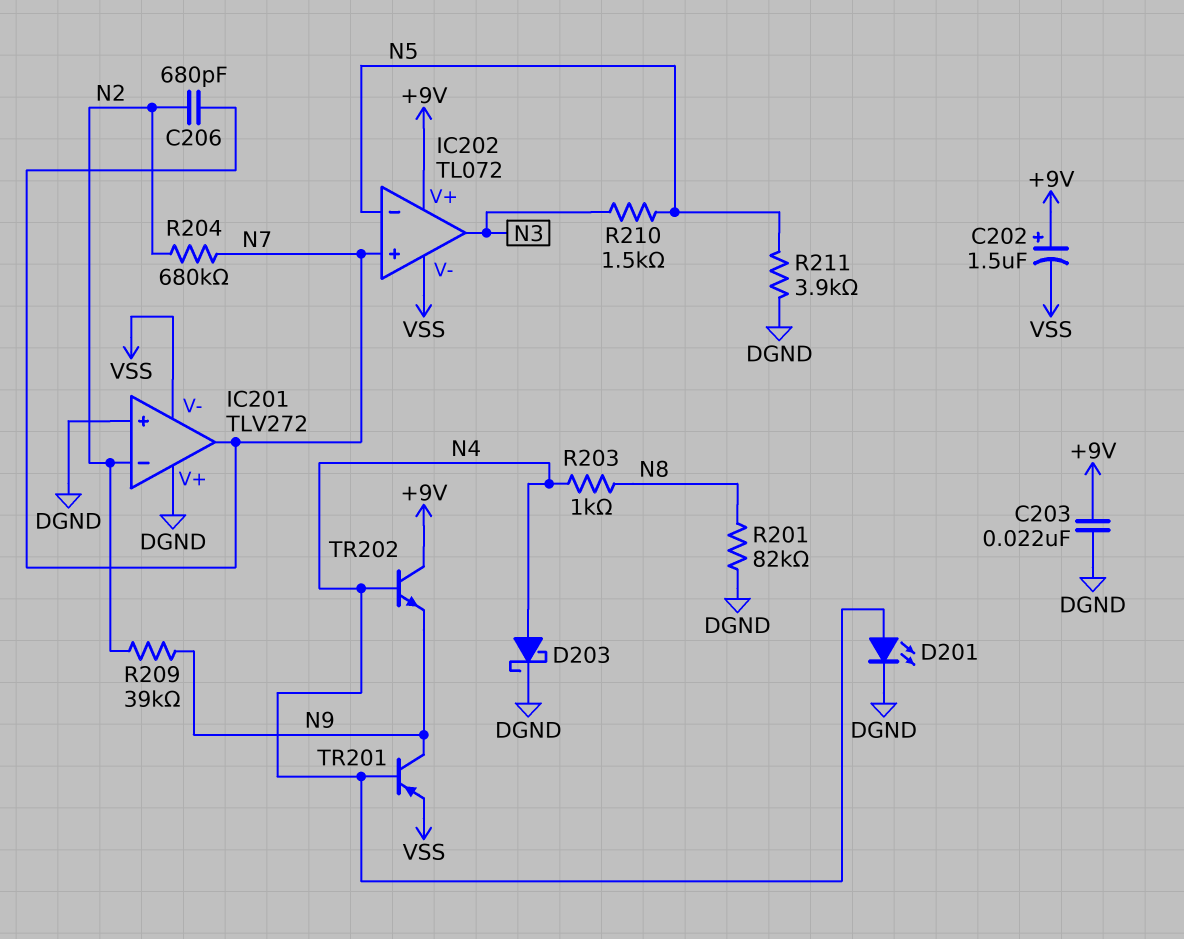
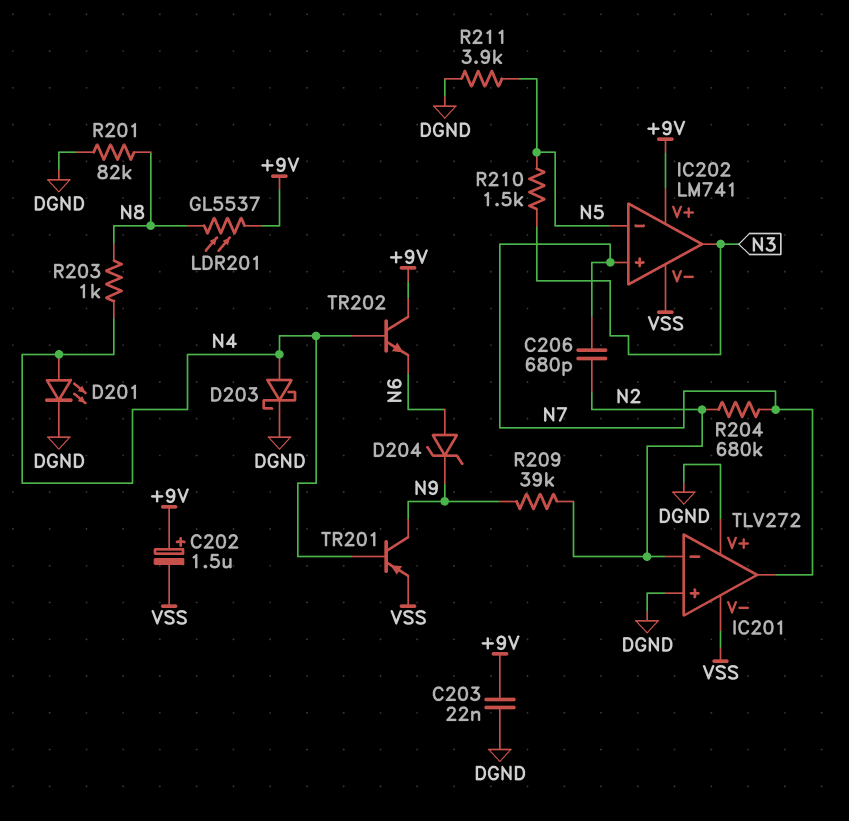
D204: none -> zener (A N6, K N9)
IC202: TL072 -> LM741
LDR201: none -> GL5537 (+9V, N8)
TR202: NPN (B N4, C +9V, E N9) -> NPN (B N4, C +9V, E N6)

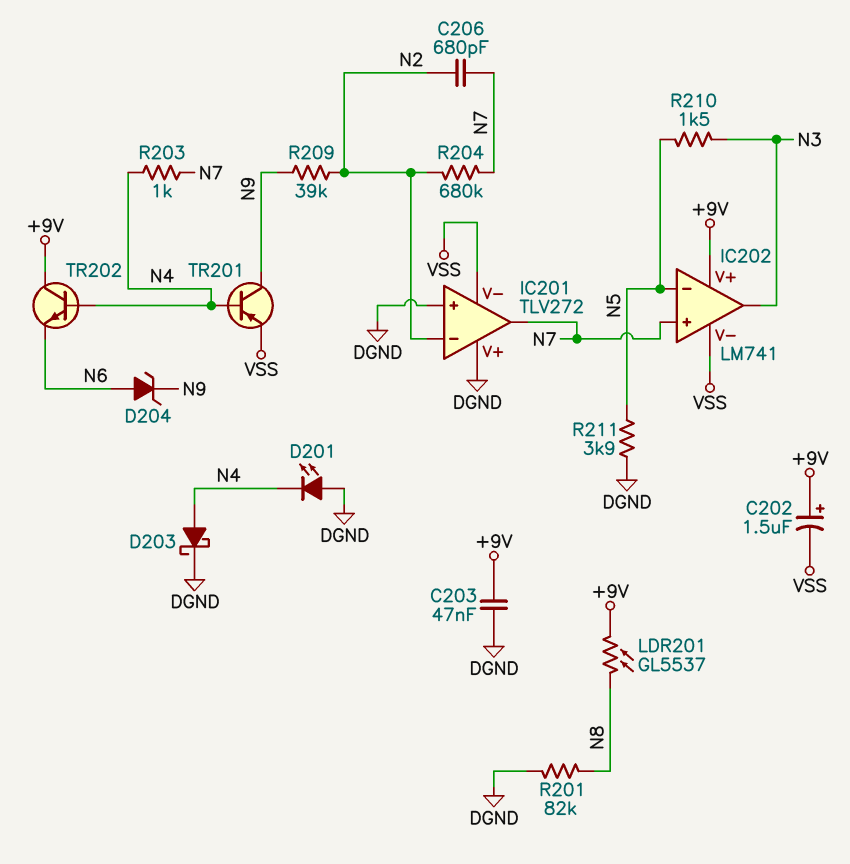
C203: 22nF (+9V, DGND) -> 47nF (+9V, DGND)
D201: LED (A N4, K DGND) -> LED (A DGND, K N4)
R203: 1k (N4, N8) -> 1k (N4, N7)

